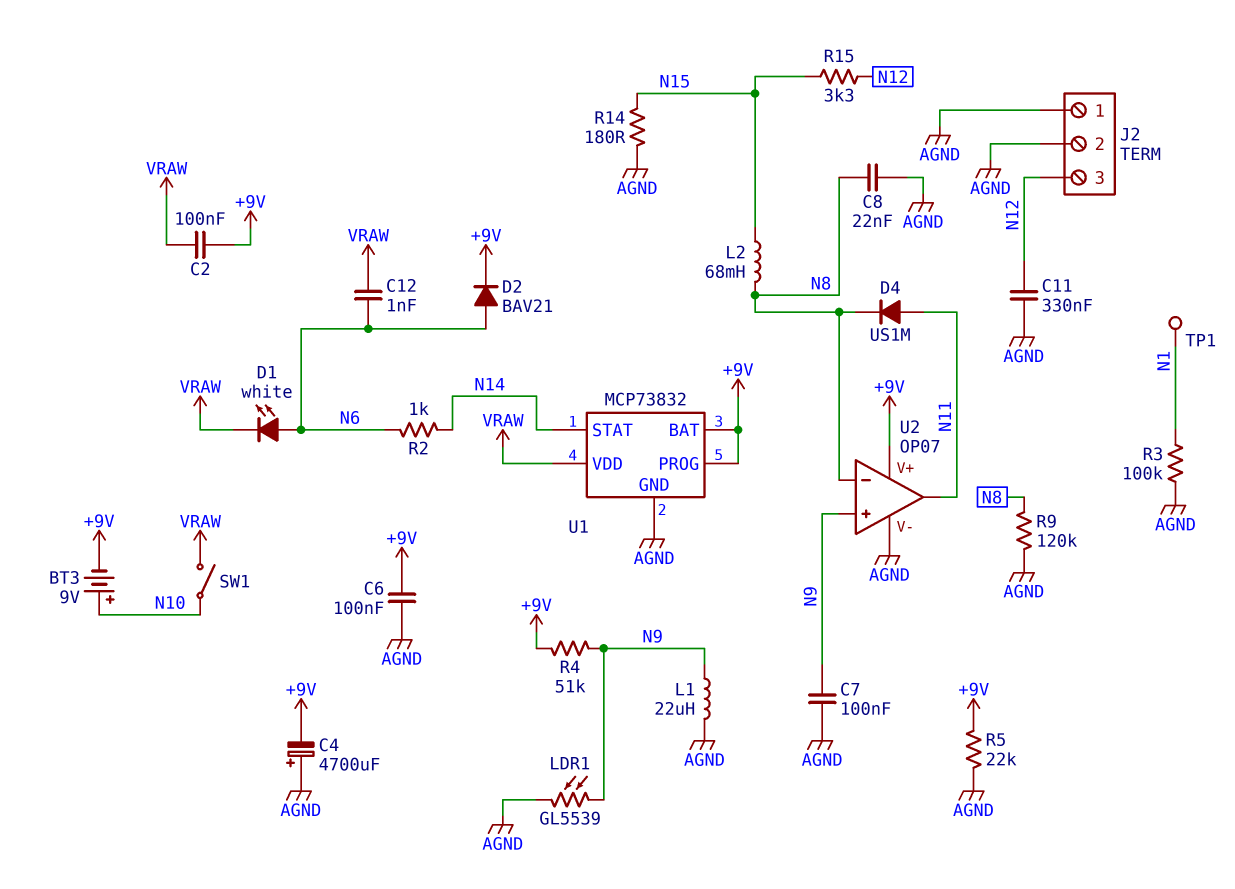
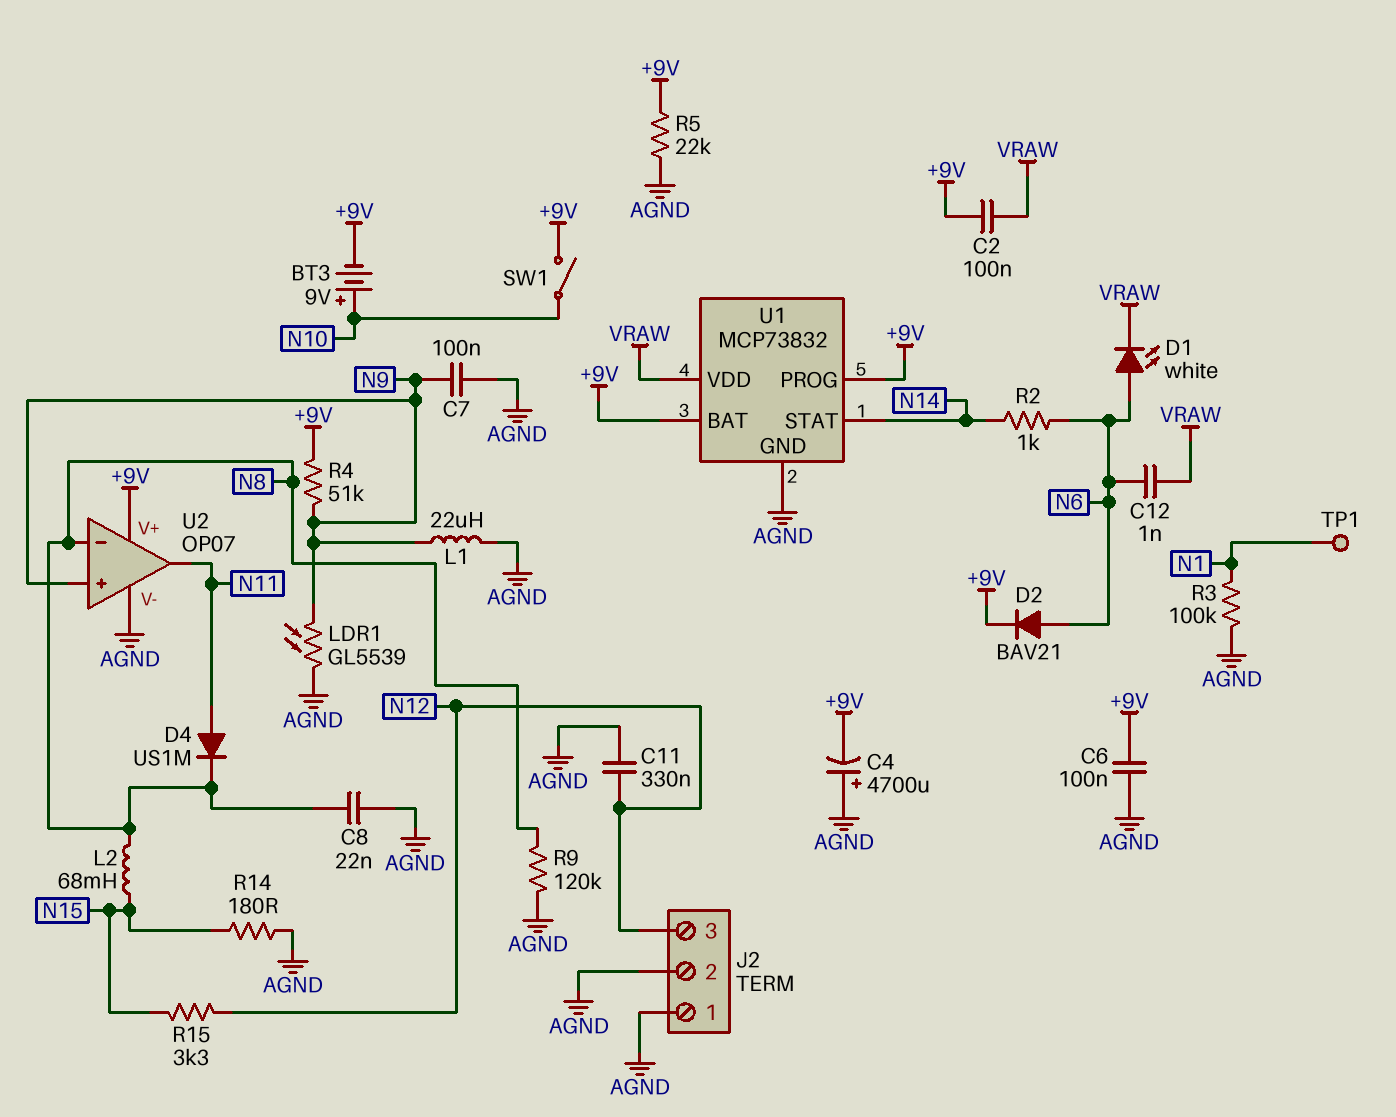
SW1: switch (N10, VRAW) -> switch (+9V, N10)

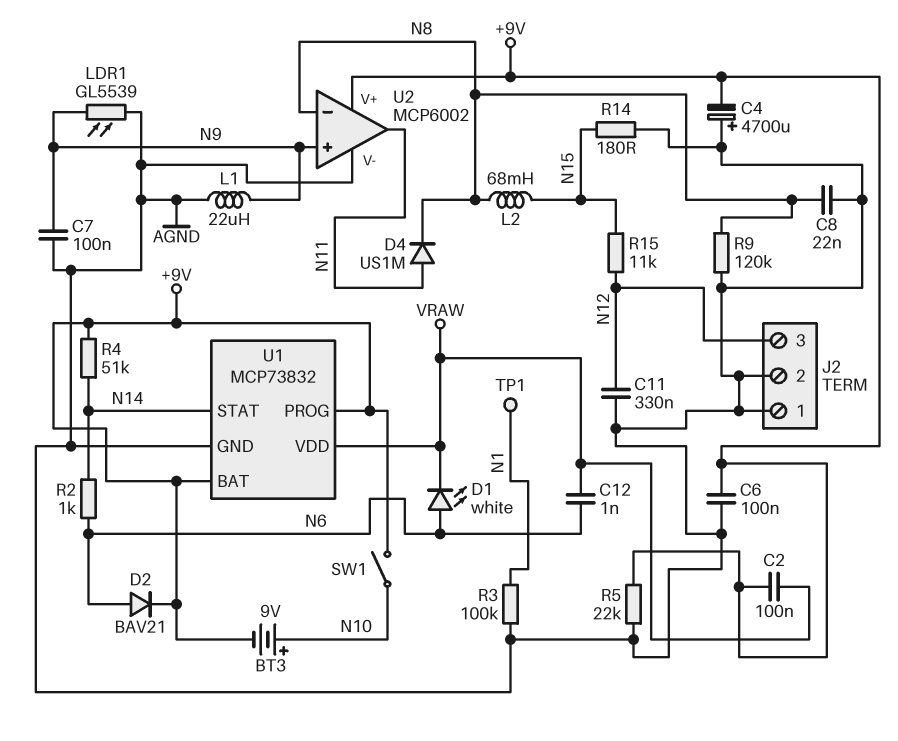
R4: 51k (+9V, N9) -> 51k (+9V, N14)
R15: 3.3k (N12, N15) -> 11k (N12, N15)
U2: OP07 -> MCP6002

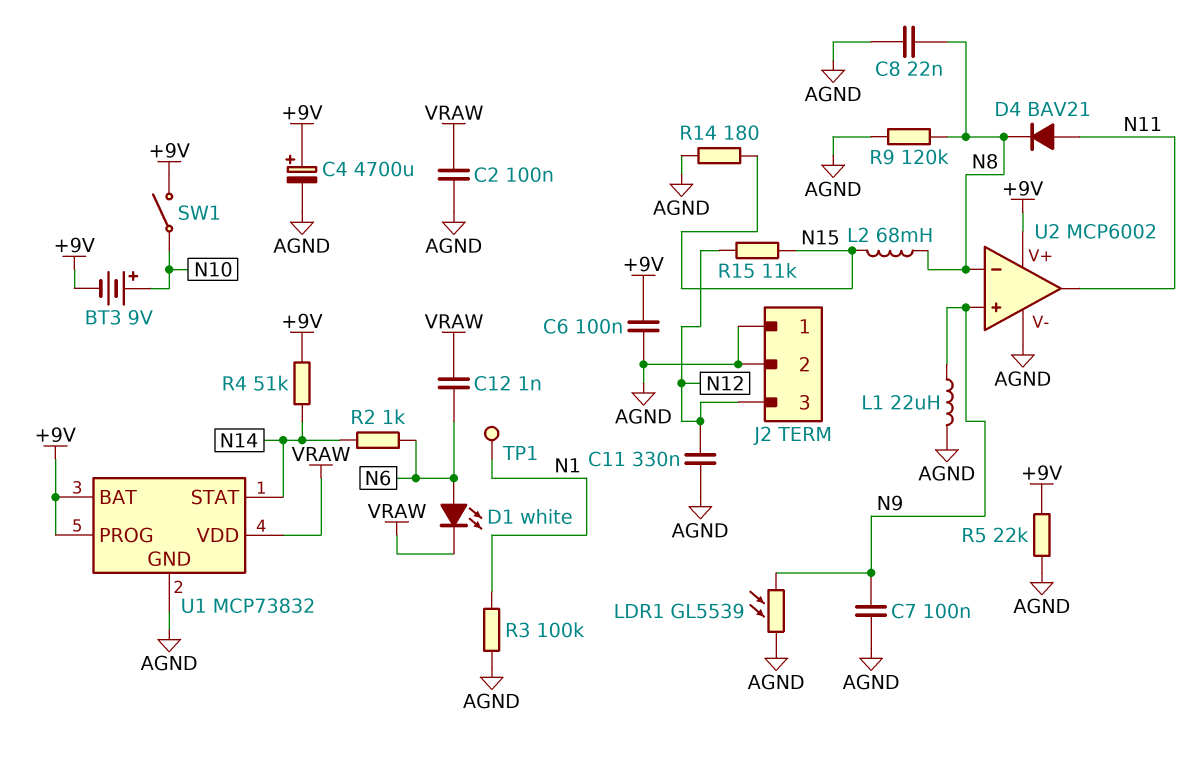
C2: 100nF (+9V, VRAW) -> 100nF (AGND, VRAW)
C4: 4700uF (plus AGND, minus +9V) -> 4700uF (plus +9V, minus AGND)
D2: diode BAV21 (A N6, K +9V) -> none
D4: diode US1M (A N11, K N8) -> diode BAV21 (A N11, K N8)

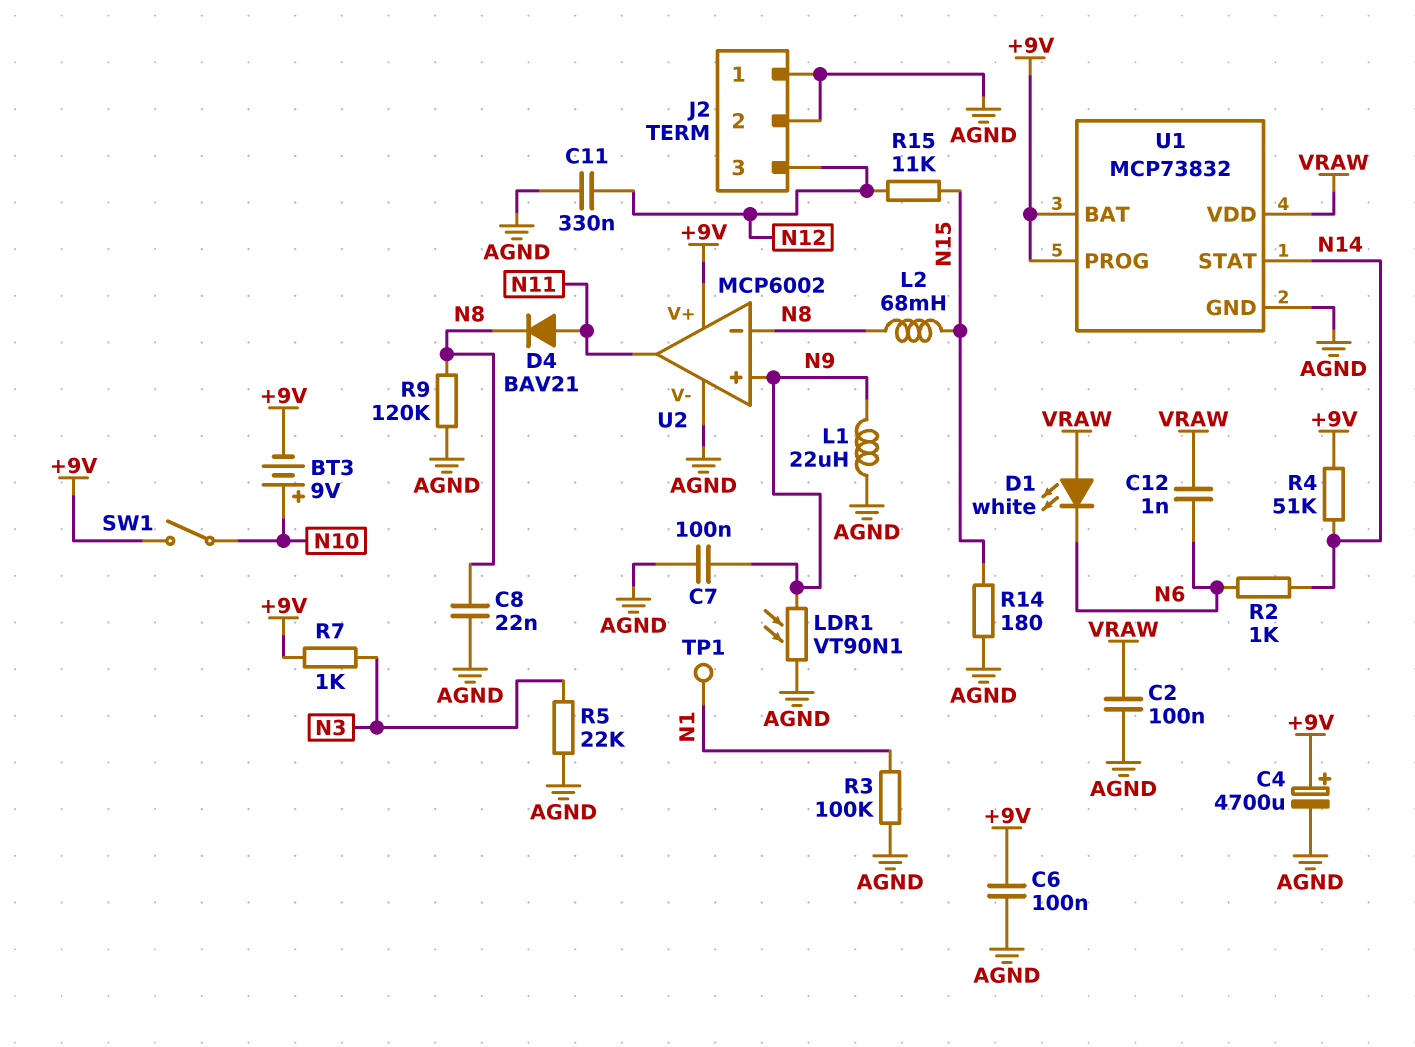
D1: LED white (A N6, K VRAW) -> LED white (A VRAW, K N6)
LDR1: GL5539 (AGND, N9) -> VT90N1 (AGND, N9)
R5: 22k (+9V, AGND) -> 22k (AGND, N3)
R7: none -> 1k (+9V, N3)

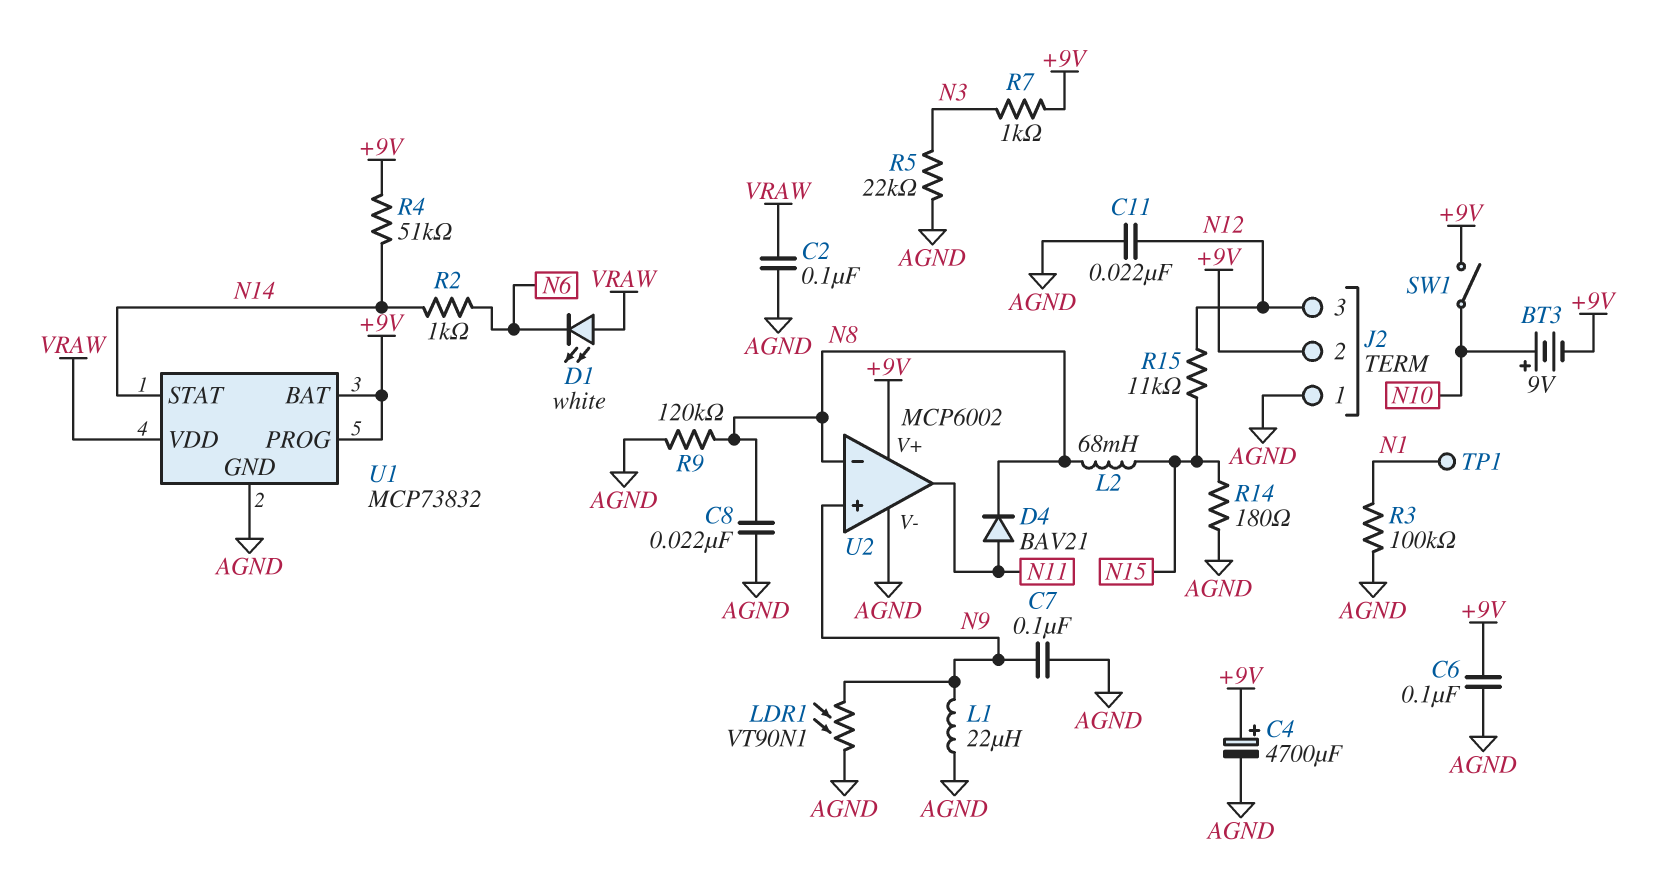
C11: 330nF (AGND, N12) -> 22nF (AGND, N12)
C12: 1nF (N6, VRAW) -> none
J2 pin 2: AGND -> +9V

